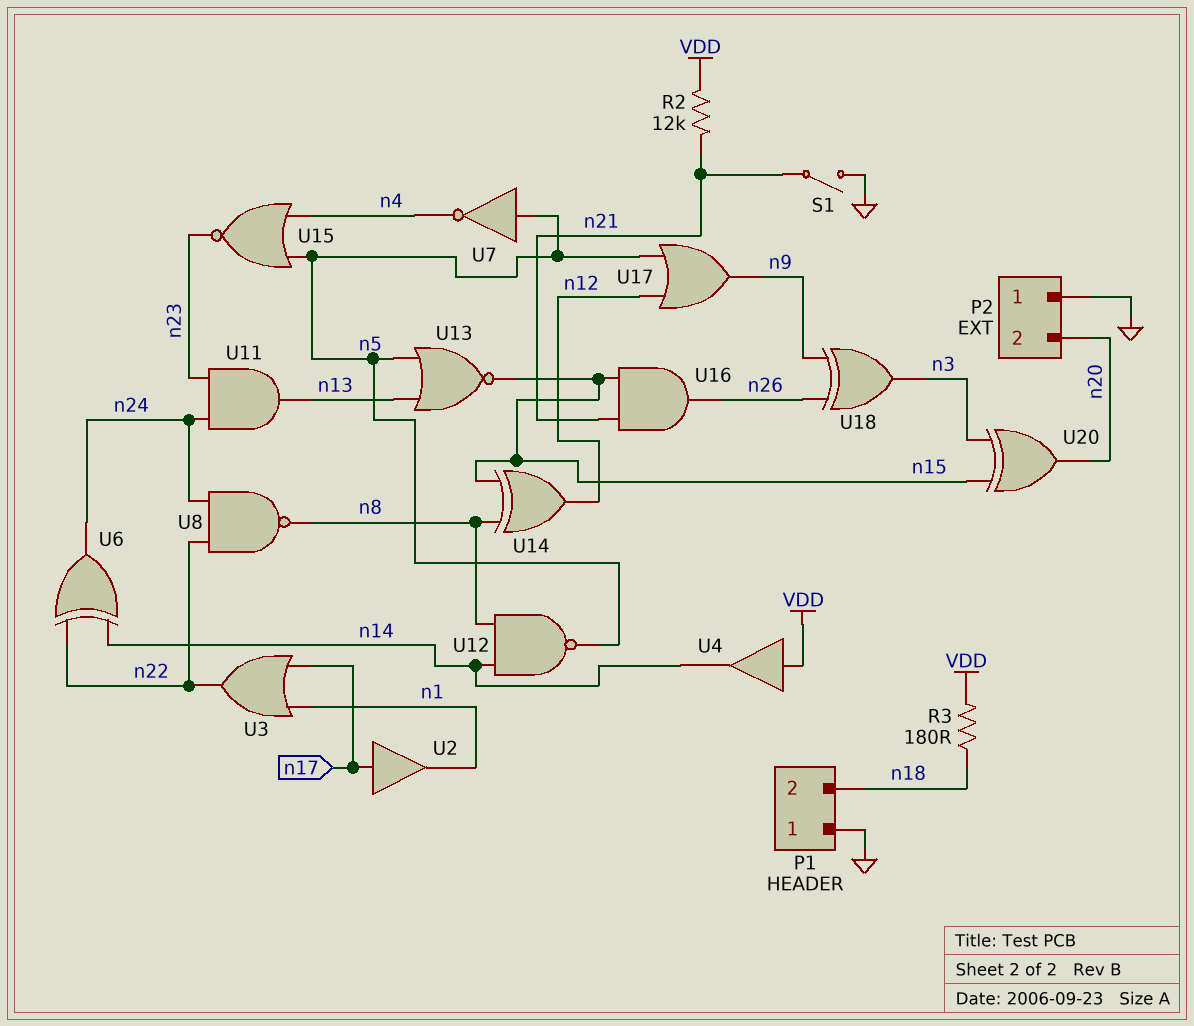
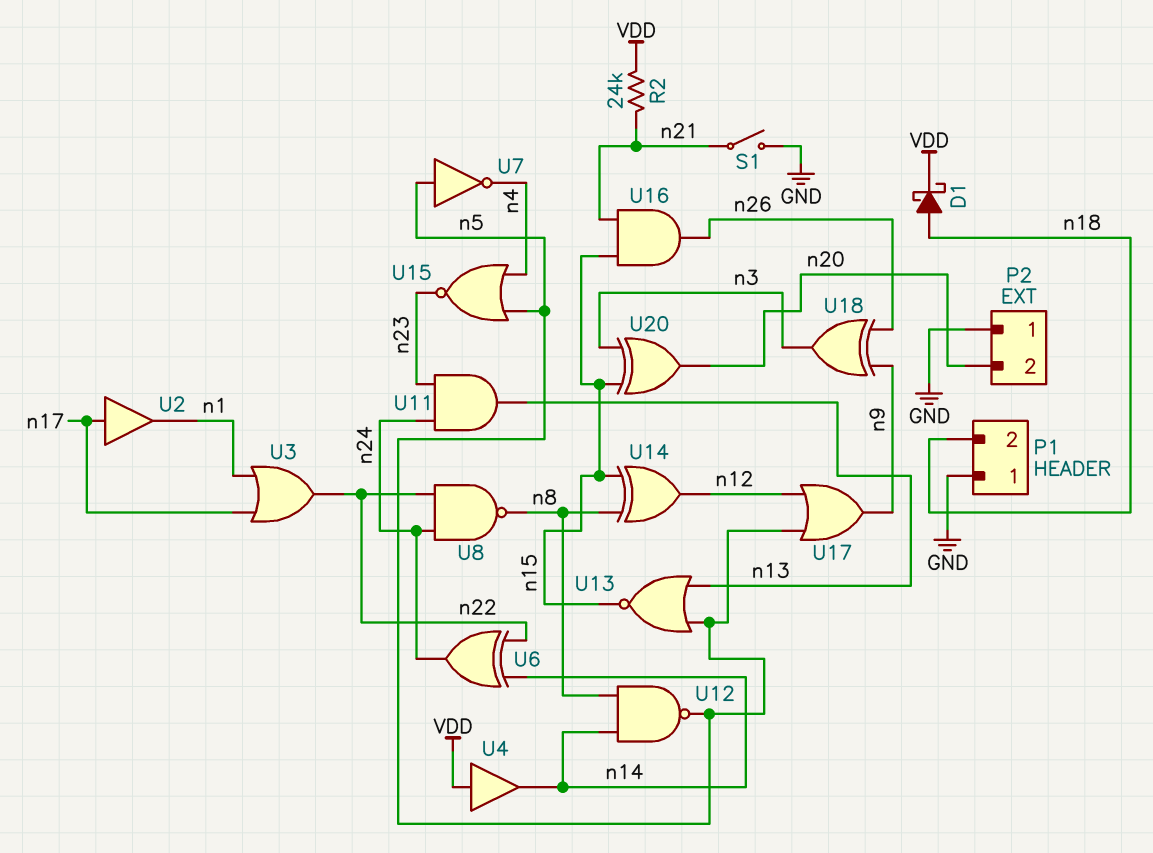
D1: none -> schottky (A n18, K VDD)
R2: 12k (VDD, n21) -> 24k (VDD, n21)
R3: 180 (VDD, n18) -> none

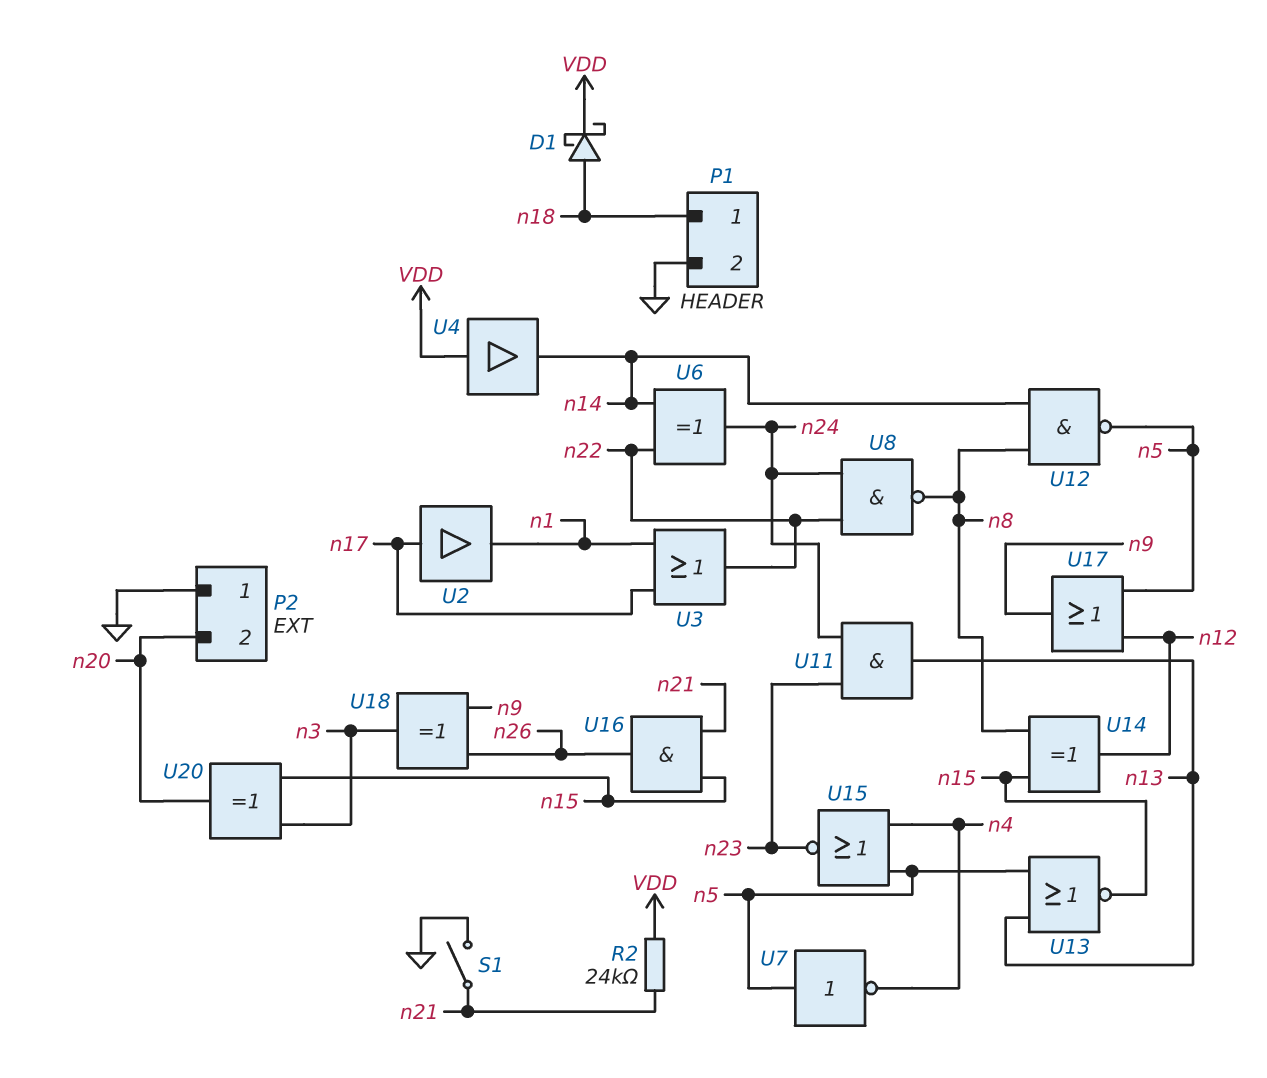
P1 pin 1: GND -> n18
P1 pin 2: n18 -> GND

